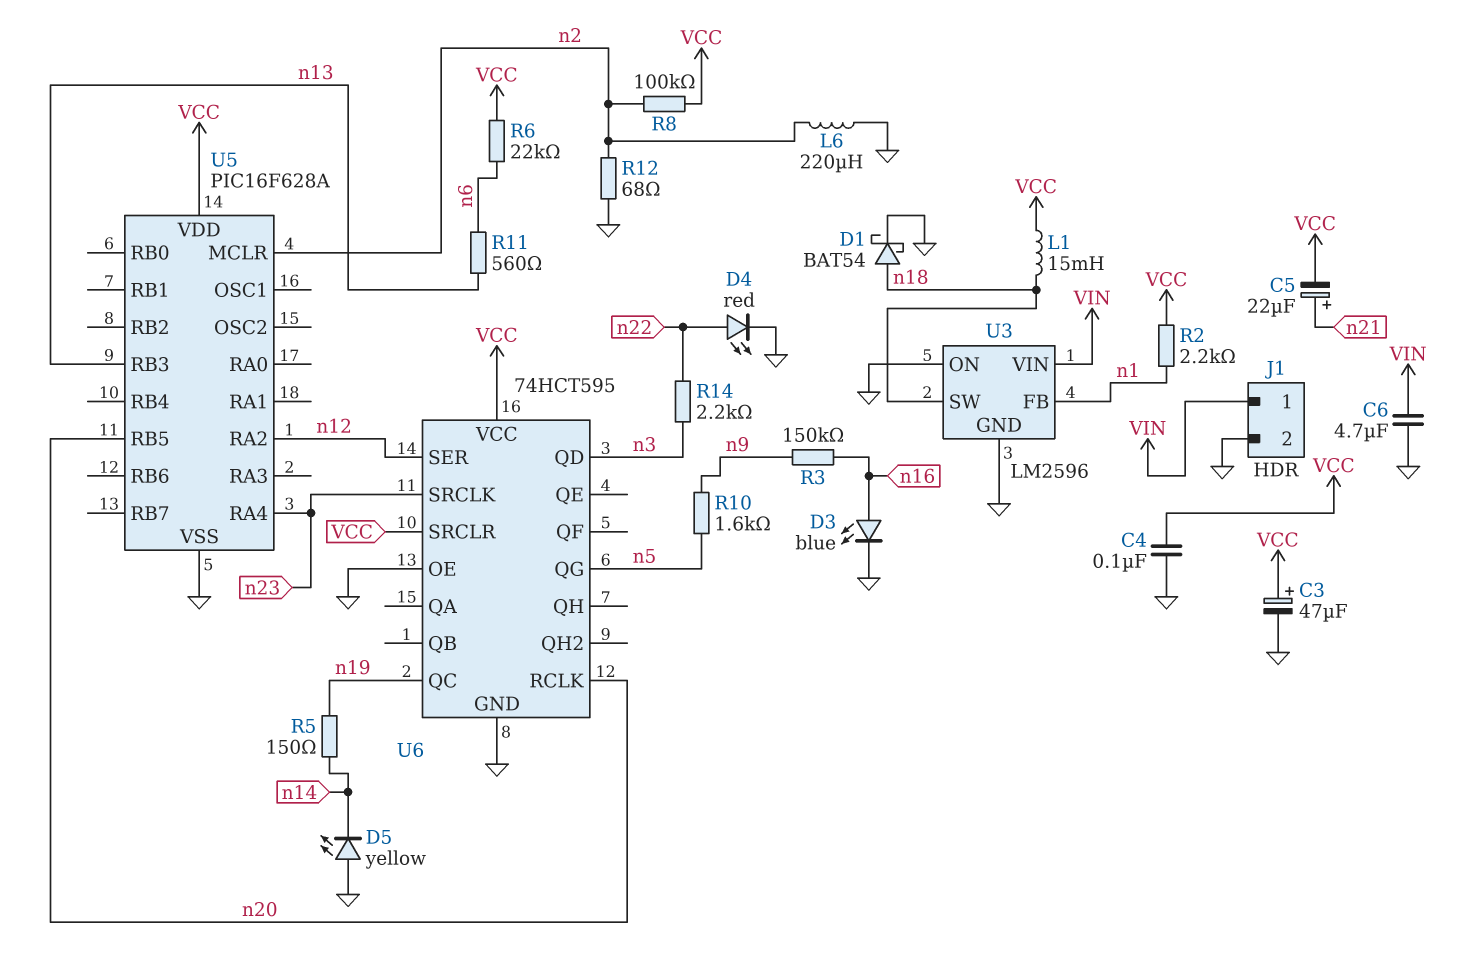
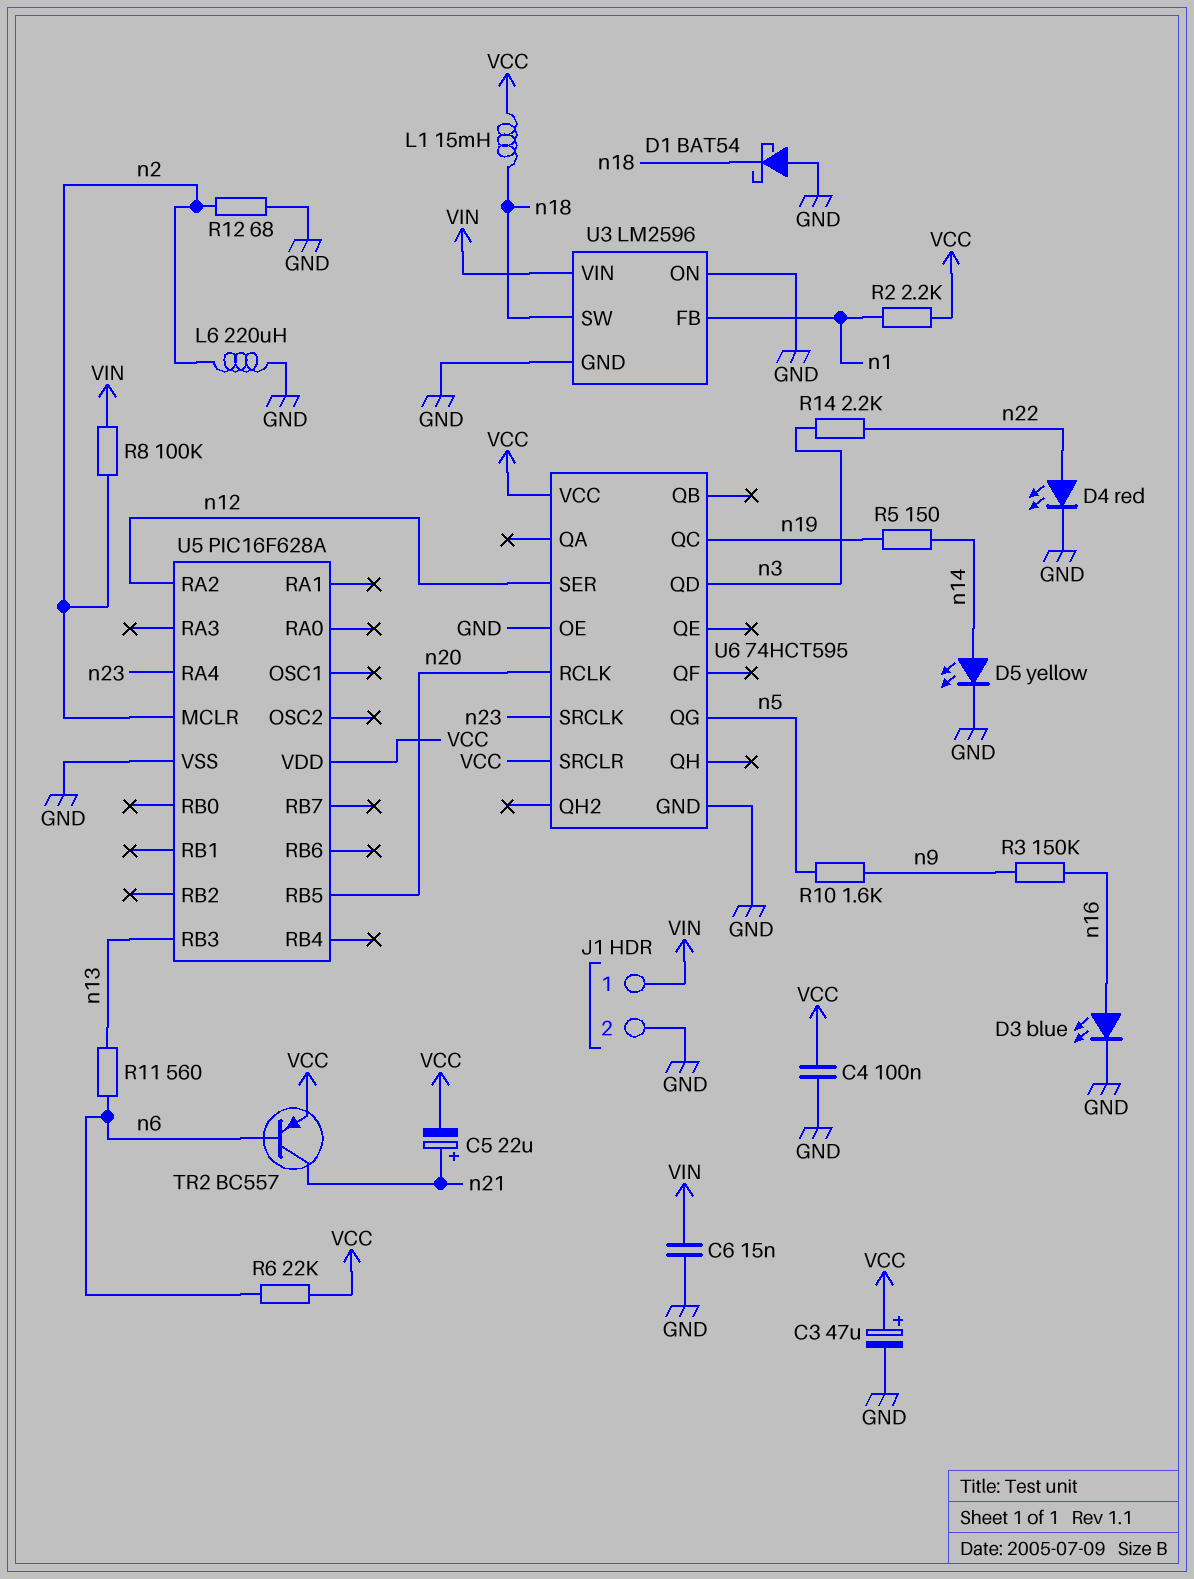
C6: 4.7uF (GND, VIN) -> 15nF (GND, VIN)
D1: schottky BAT54 (A n18, K GND) -> schottky BAT54 (A GND, K n18)
D5: LED yellow (A GND, K n14) -> LED yellow (A n14, K GND)
R8: 100k (VCC, n2) -> 100k (VIN, n2)
TR2: none -> PNP BC557 (B n6, C n21, E VCC)

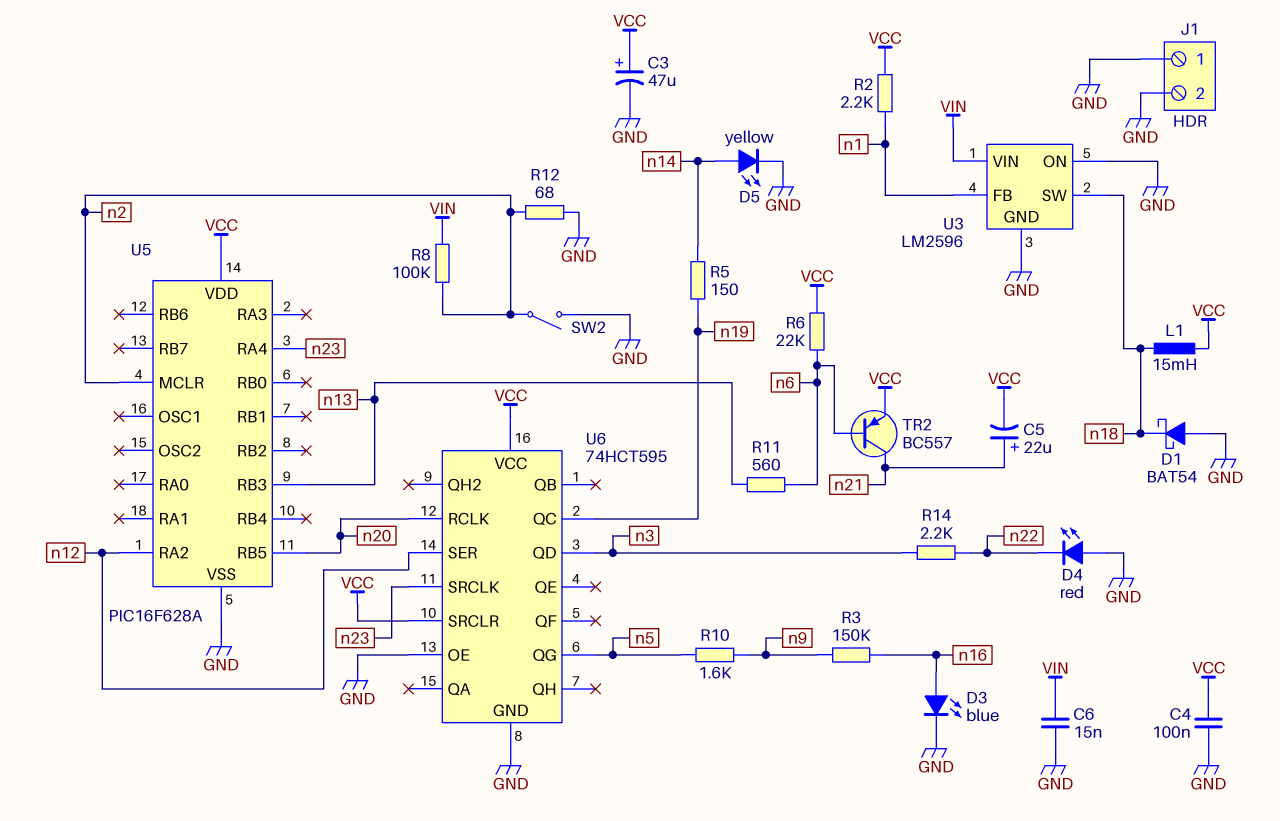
D4: LED red (A n22, K GND) -> LED red (A GND, K n22)
J1 pin 1: VIN -> GND
L6: 220uH (GND, n2) -> none
SW2: none -> switch (GND, n2)

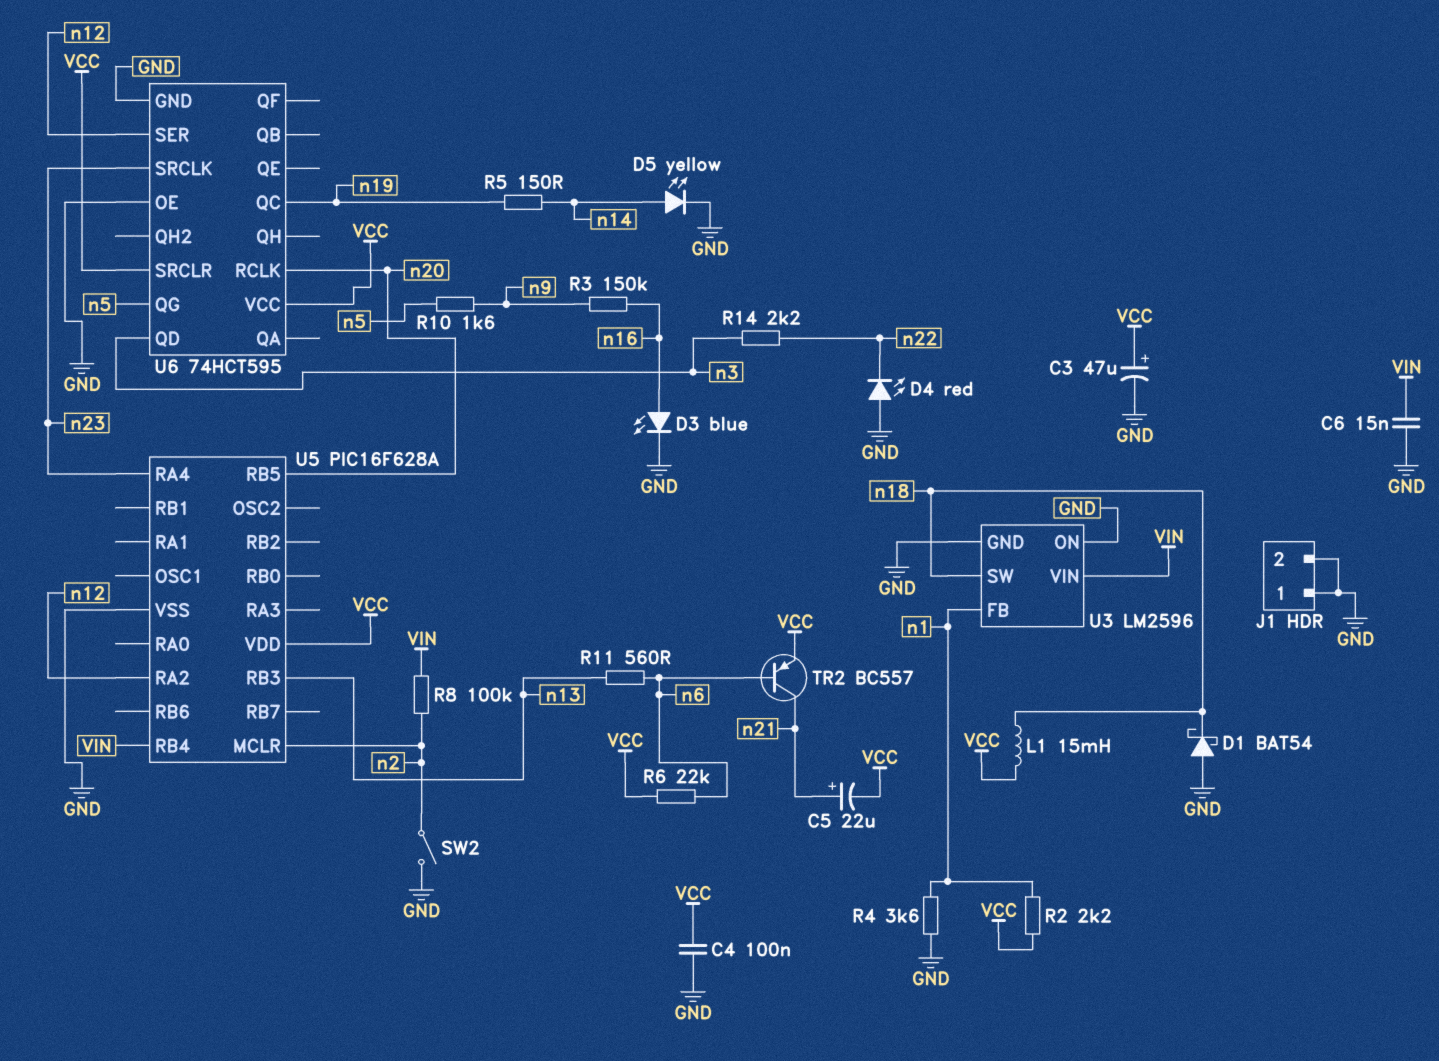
R4: none -> 3.6k (GND, n1)
R12: 68 (GND, n2) -> none
U5 pin RB4: none -> VIN

